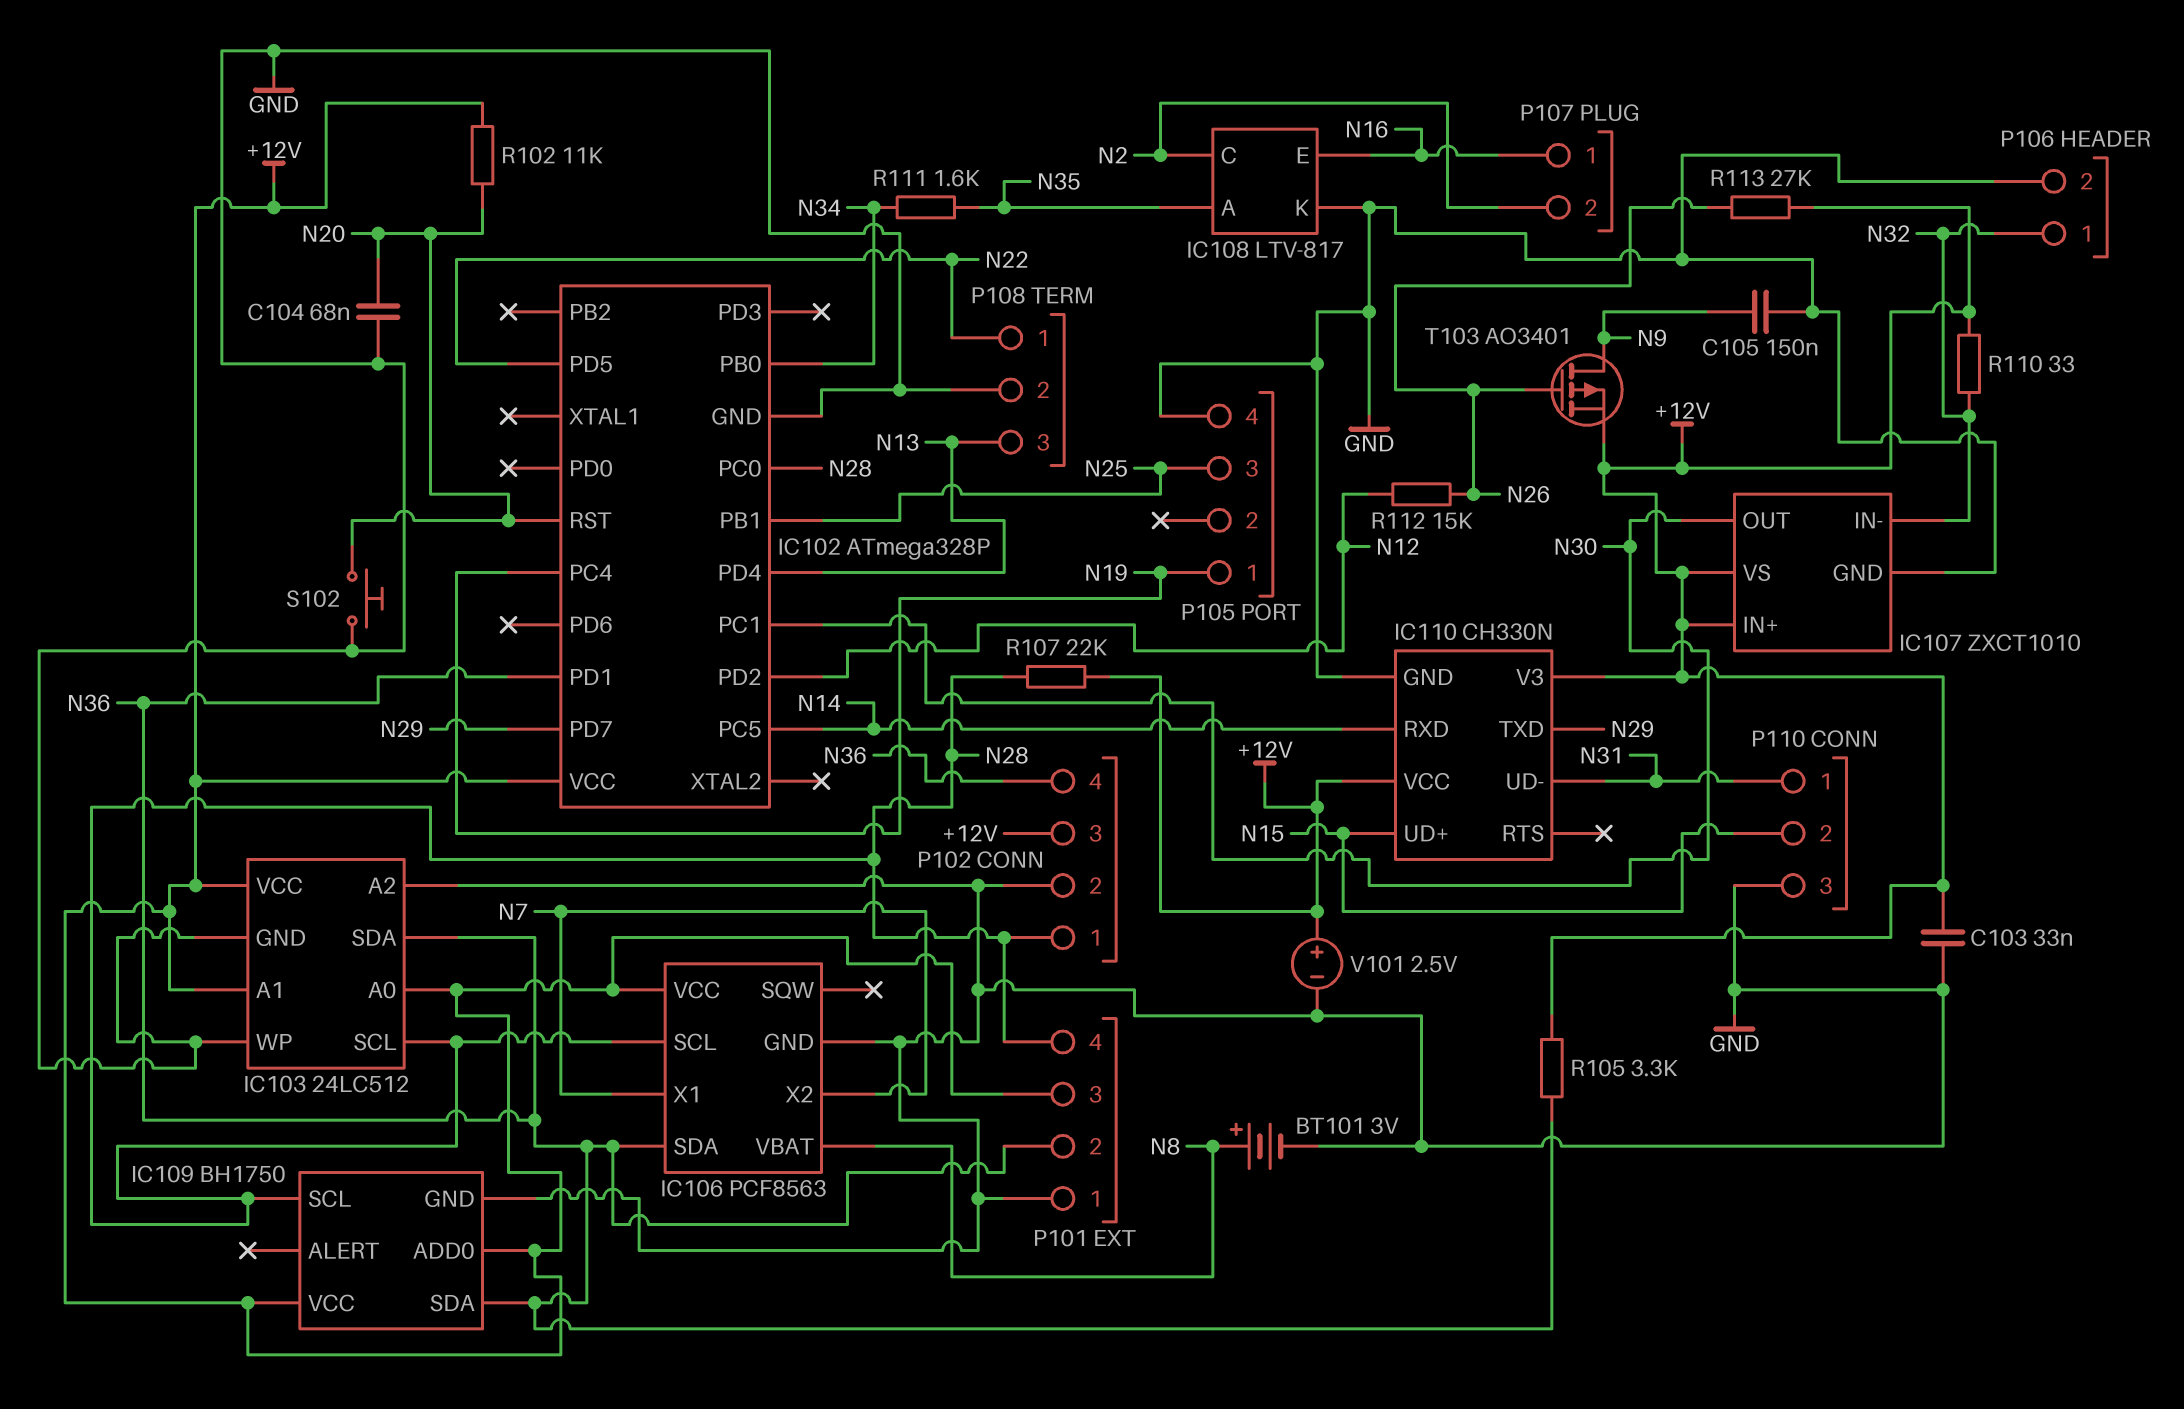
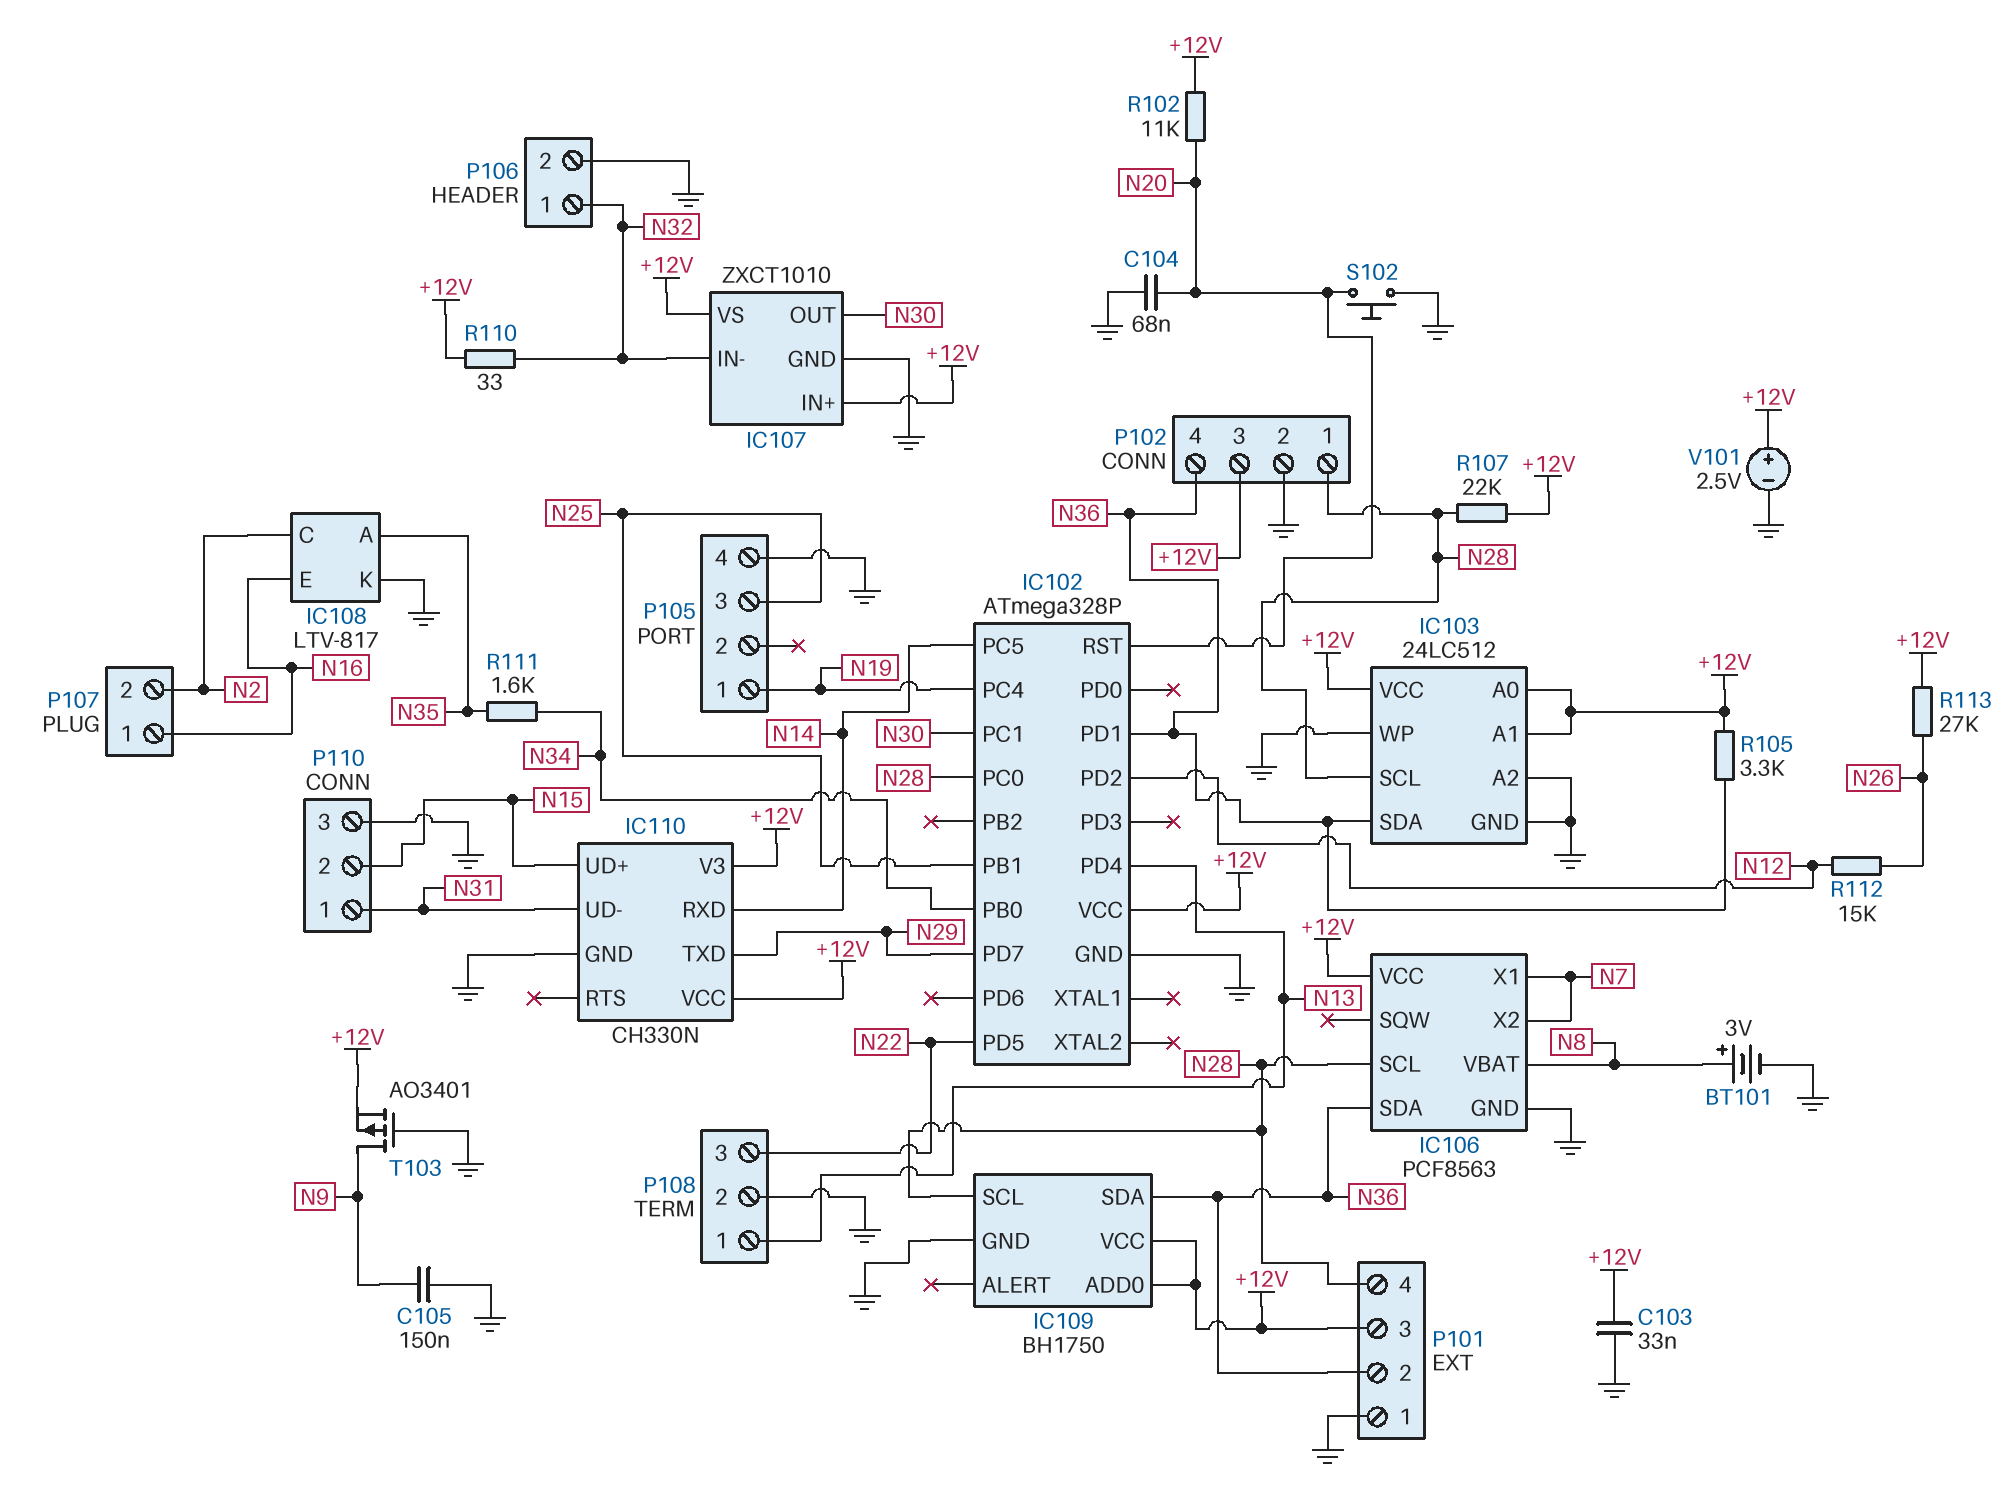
P108 pin 1: N22 -> N13
P108 pin 3: N13 -> N22
T103: PMOS AO3401 (G N26, D N9, S +12V) -> PMOS AO3401 (G GND, D N9, S +12V)

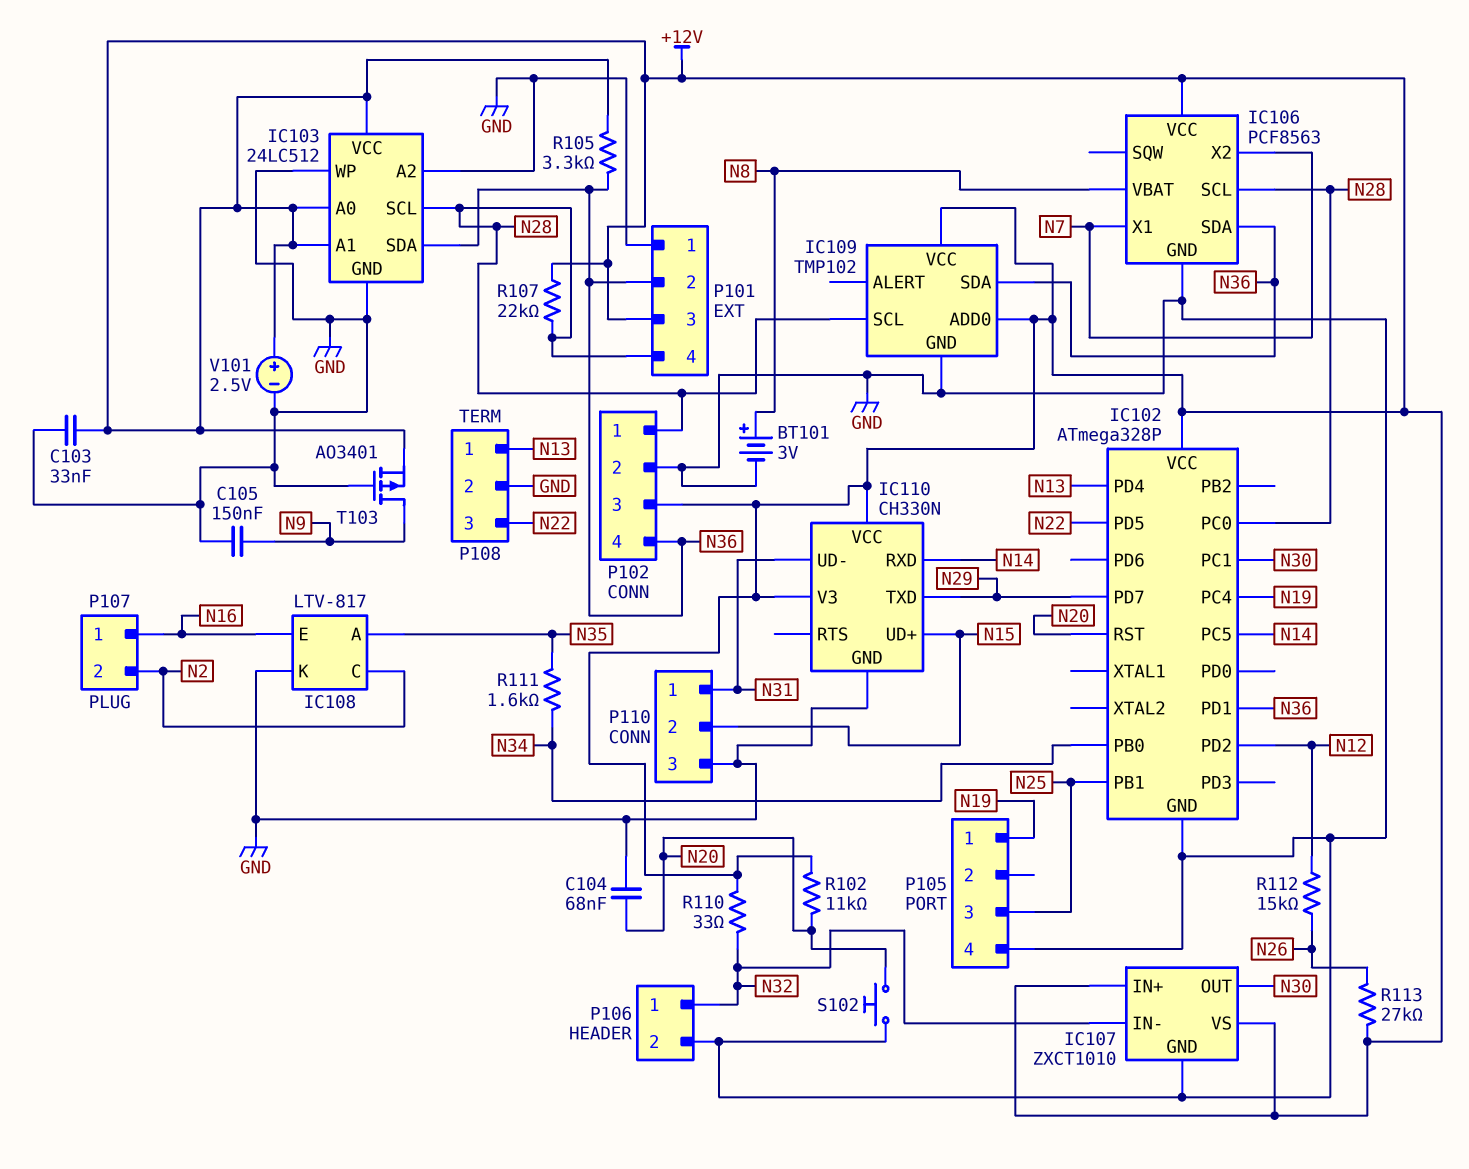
IC109: BH1750 -> TMP102

